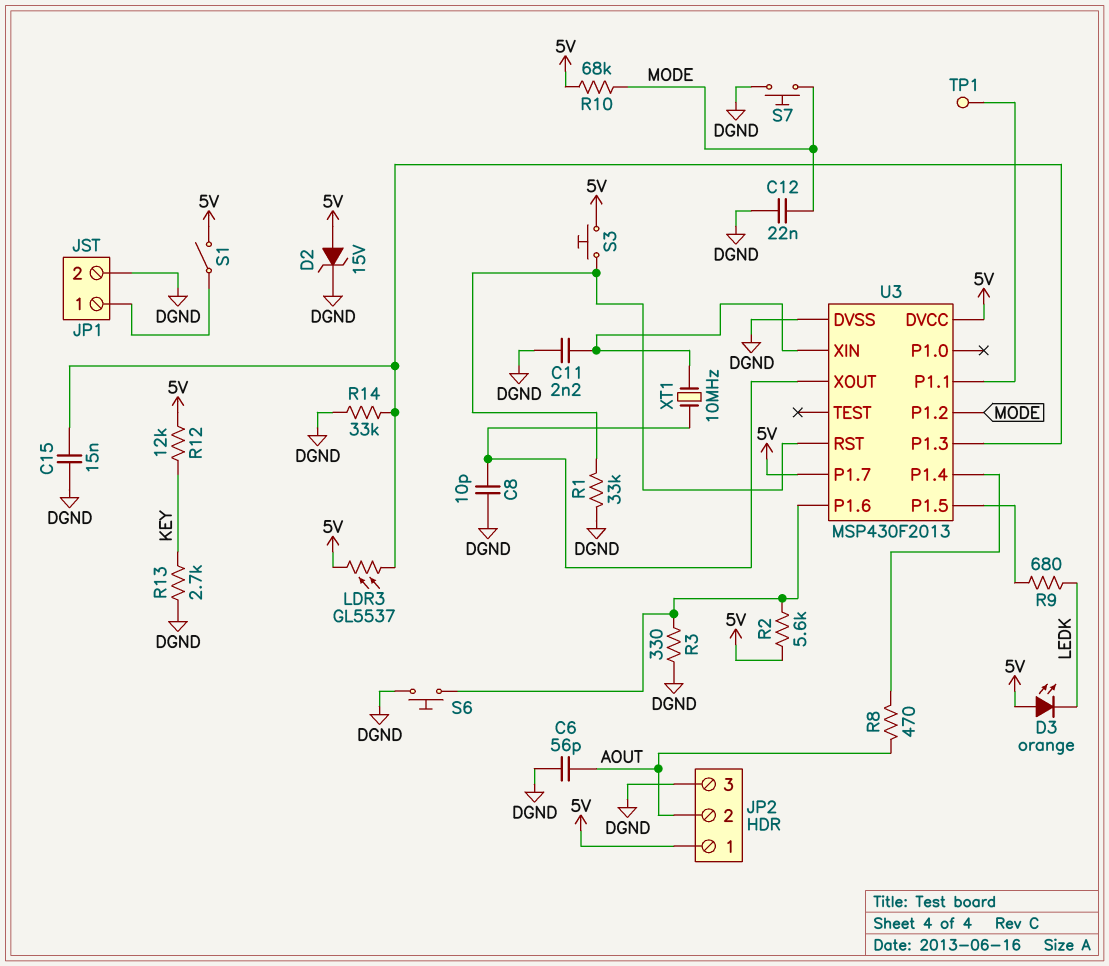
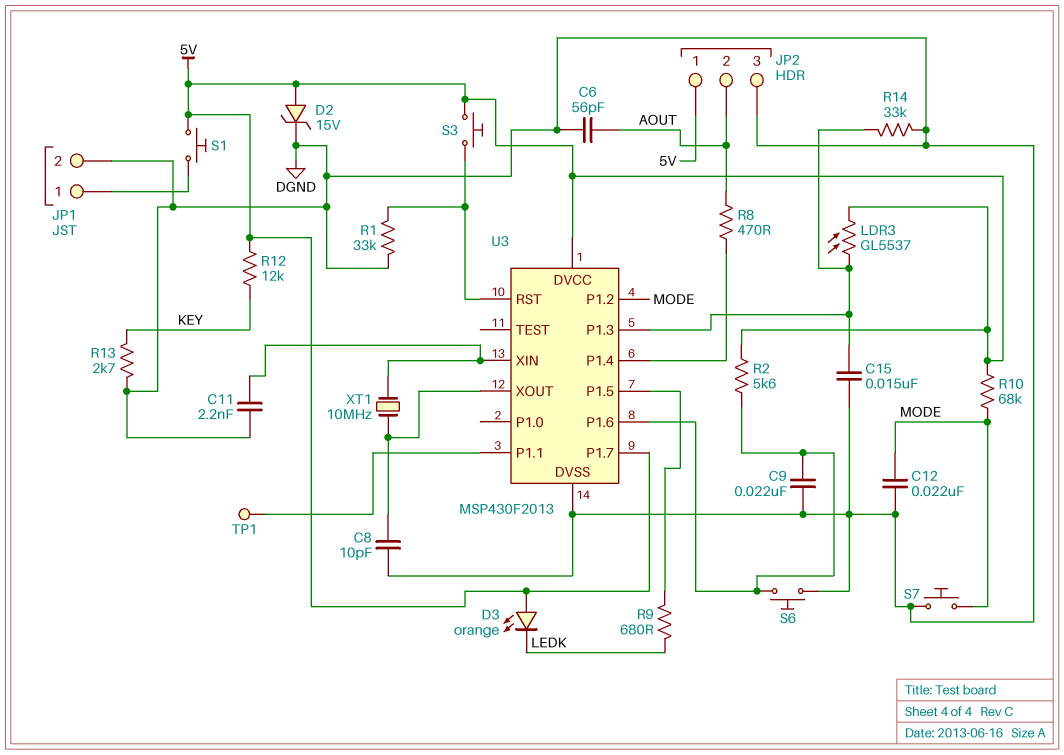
C9: none -> 22nF (DGND, U3/P1.6)
R3: 330 (DGND, U3/P1.6) -> none
S1: switch (5V, JP1/1) -> button (5V, JP1/1)

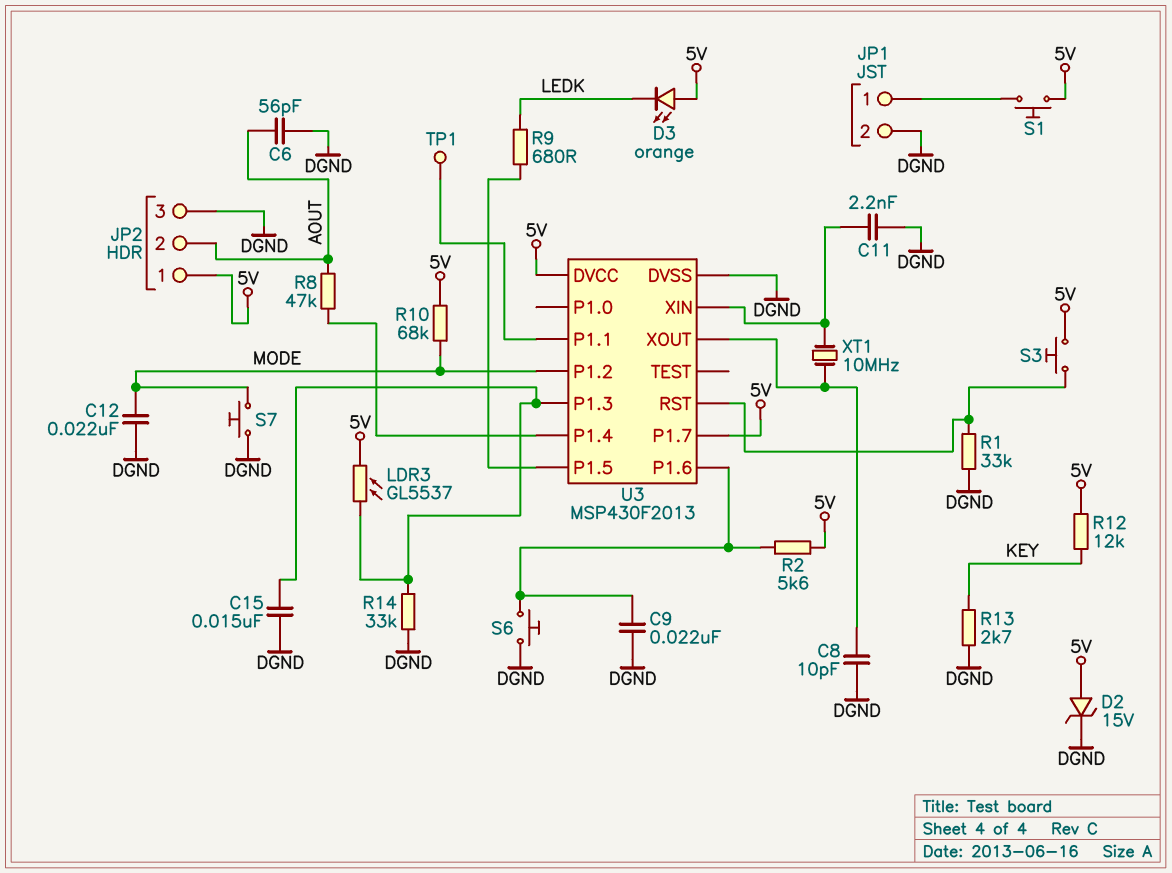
R8: 470 (AOUT, U3/P1.4) -> 47k (AOUT, U3/P1.4)

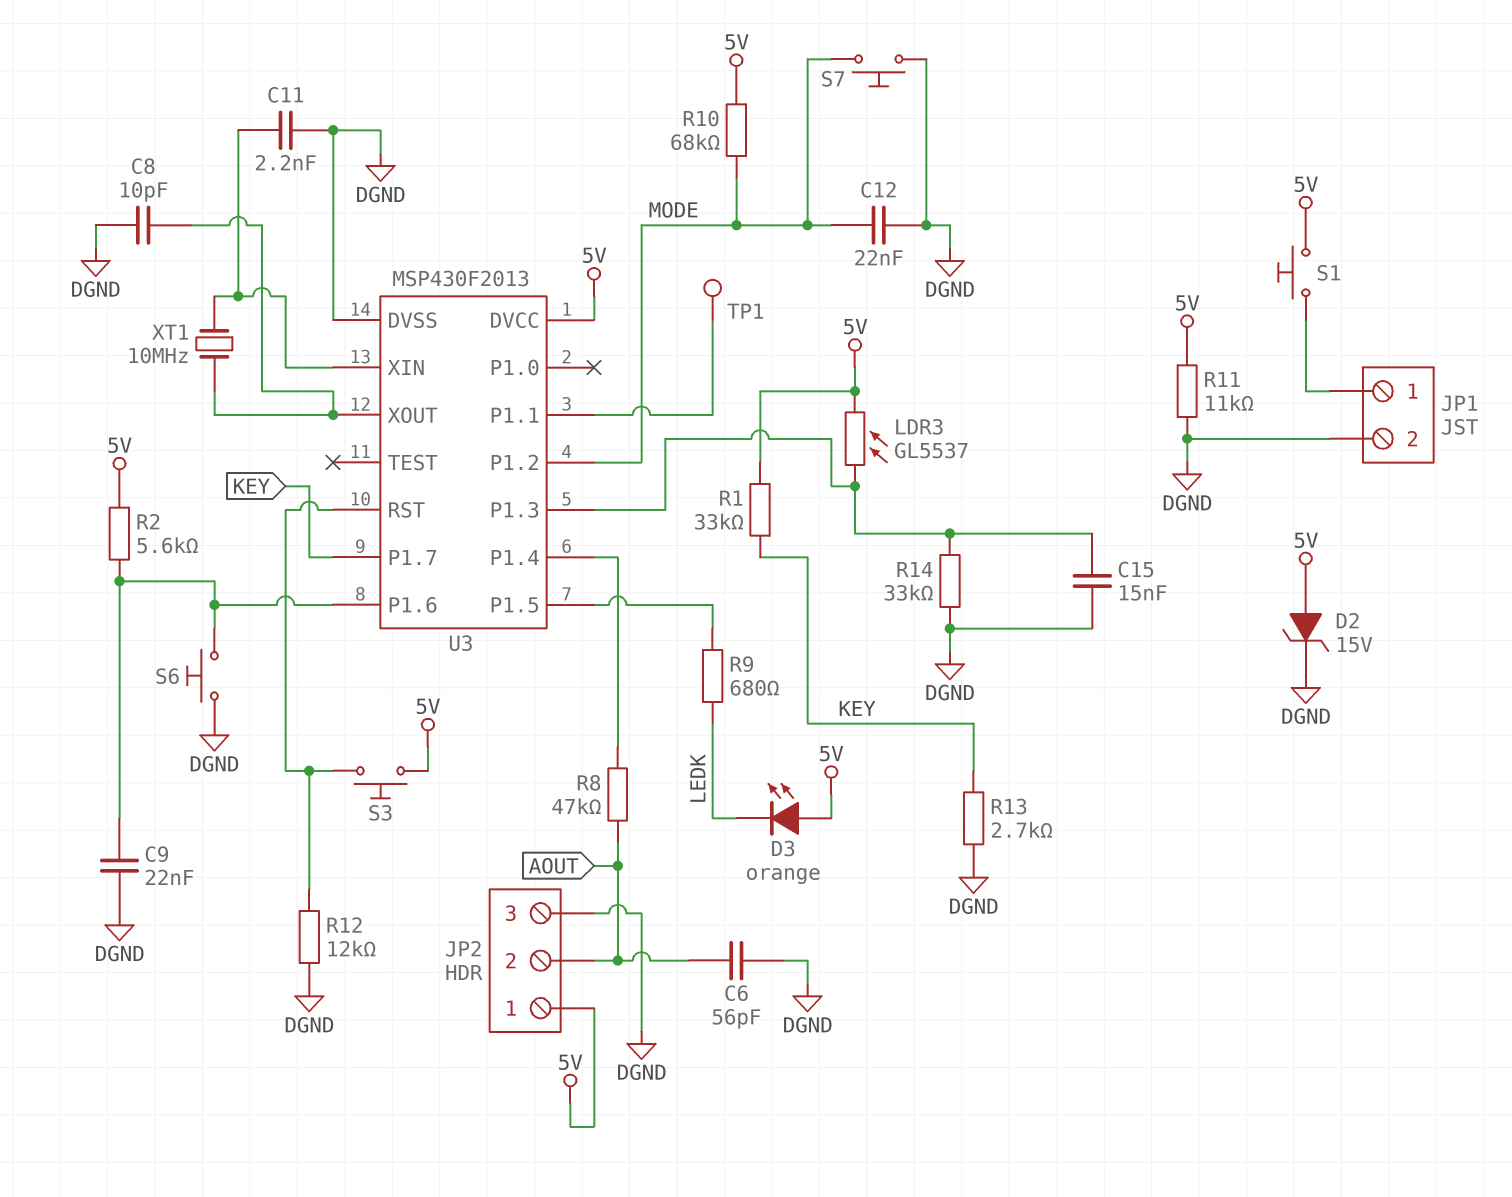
R1: 33k (DGND, U3/RST) -> 33k (5V, KEY)
R11: none -> 11k (5V, DGND)
R12: 12k (5V, KEY) -> 12k (DGND, U3/RST)
U3 pin P1.7: 5V -> KEY

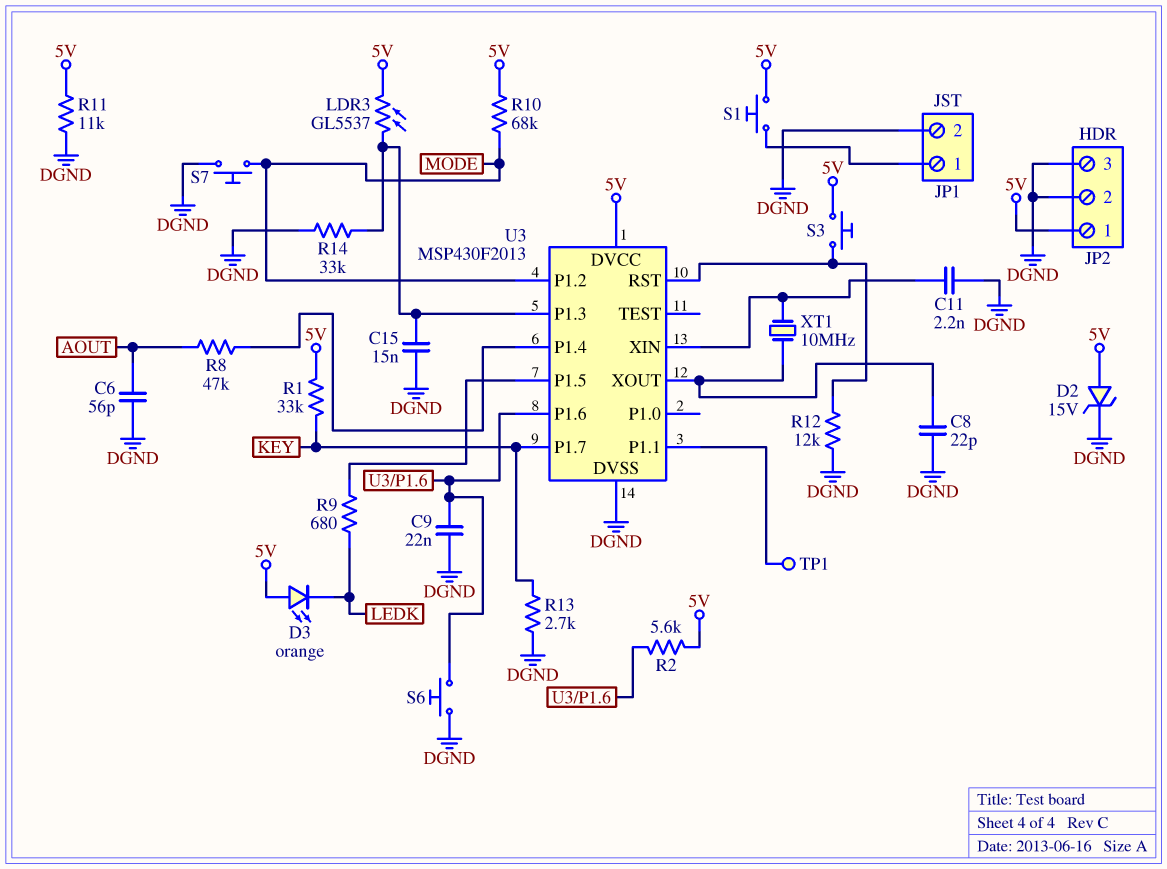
C8: 10pF (DGND, U3/XOUT) -> 22pF (DGND, U3/XOUT)
C12: 22nF (DGND, MODE) -> none
JP2 pin 2: AOUT -> DGND

